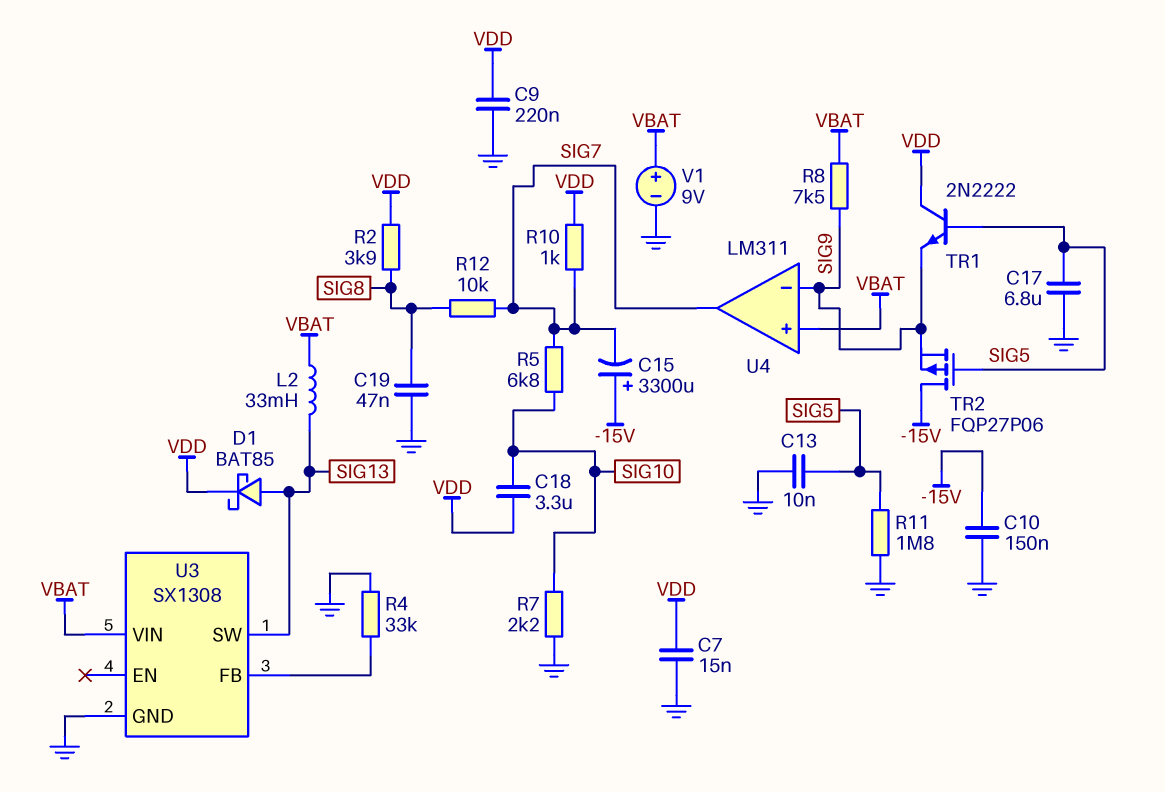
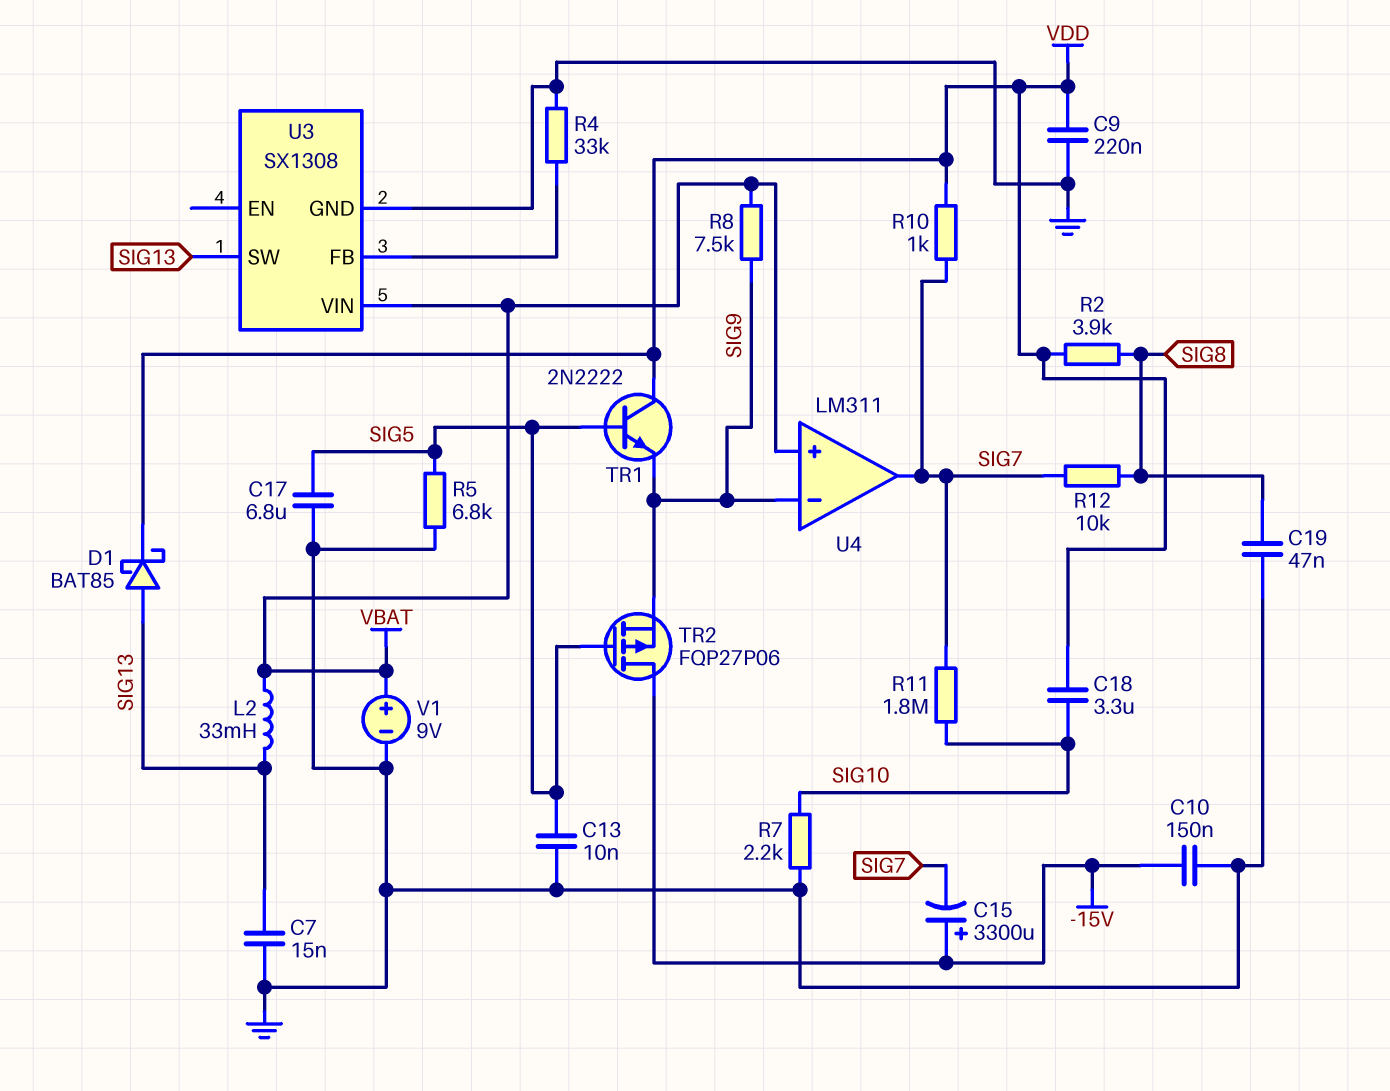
C7: 15nF (GND, VDD) -> 15nF (GND, SIG13)
R5: 6.8k (SIG7, SIG10) -> 6.8k (GND, SIG5)
R11: 1.8M (GND, SIG5) -> 1.8M (SIG7, SIG10)

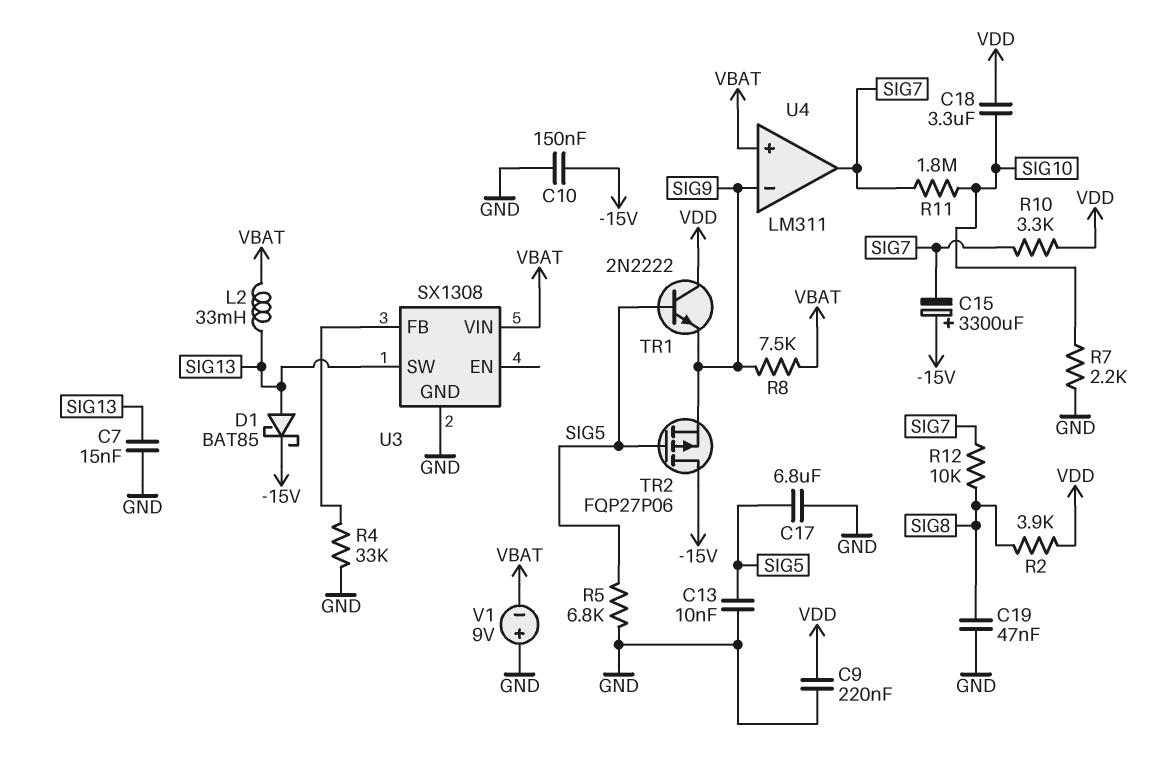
D1: schottky BAT85 (A SIG13, K VDD) -> schottky BAT85 (A SIG13, K -15V)
R10: 1k (SIG7, VDD) -> 3.3k (SIG7, VDD)
V1: 9V (plus VBAT, minus GND) -> 9V (plus GND, minus VBAT)

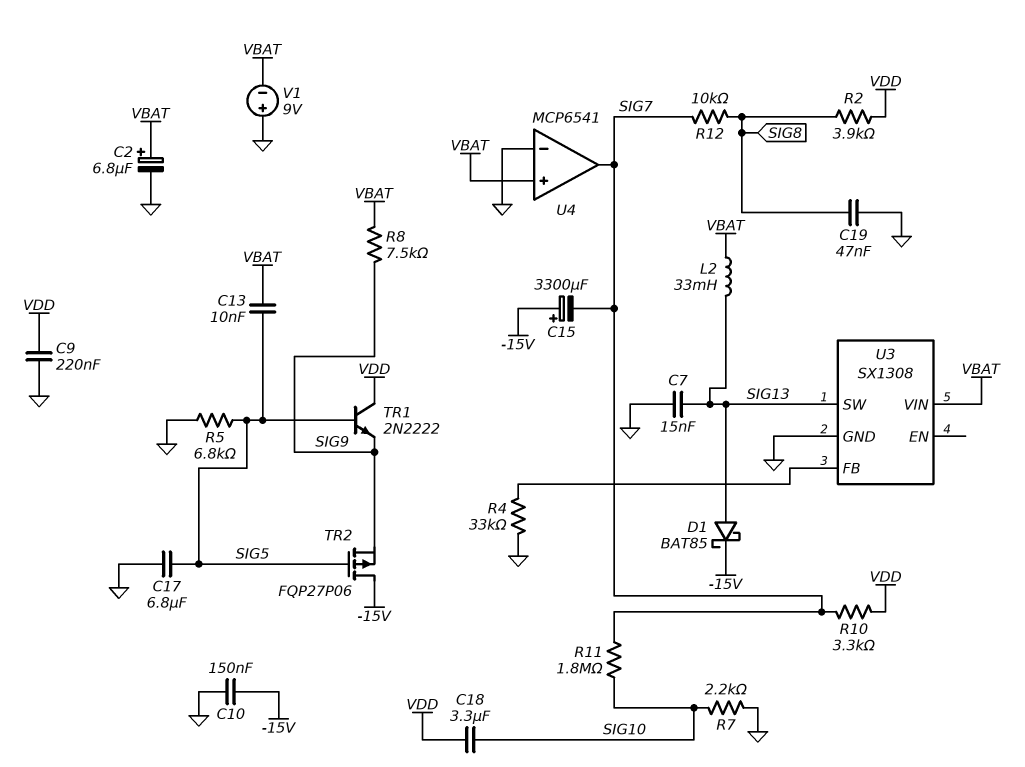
C2: none -> 6.8uF (plus VBAT, minus GND)
C13: 10nF (GND, SIG5) -> 10nF (SIG5, VBAT)
U4: LM311 -> MCP6541
U4 pin in-: SIG9 -> GND

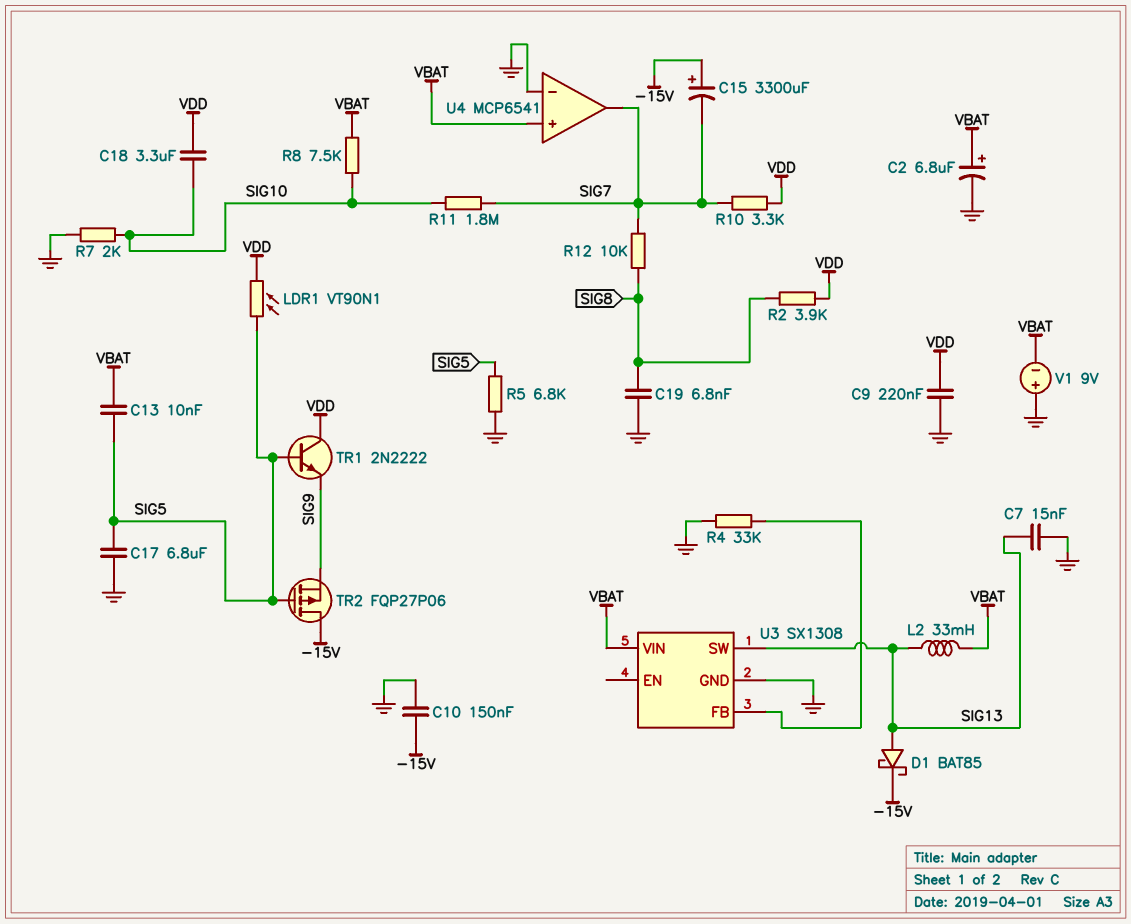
C19: 47nF (GND, SIG8) -> 6.8nF (GND, SIG8)
LDR1: none -> VT90N1 (SIG5, VDD)
R7: 2.2k (GND, SIG10) -> 2k (GND, SIG10)
R8: 7.5k (SIG9, VBAT) -> 7.5k (SIG10, VBAT)

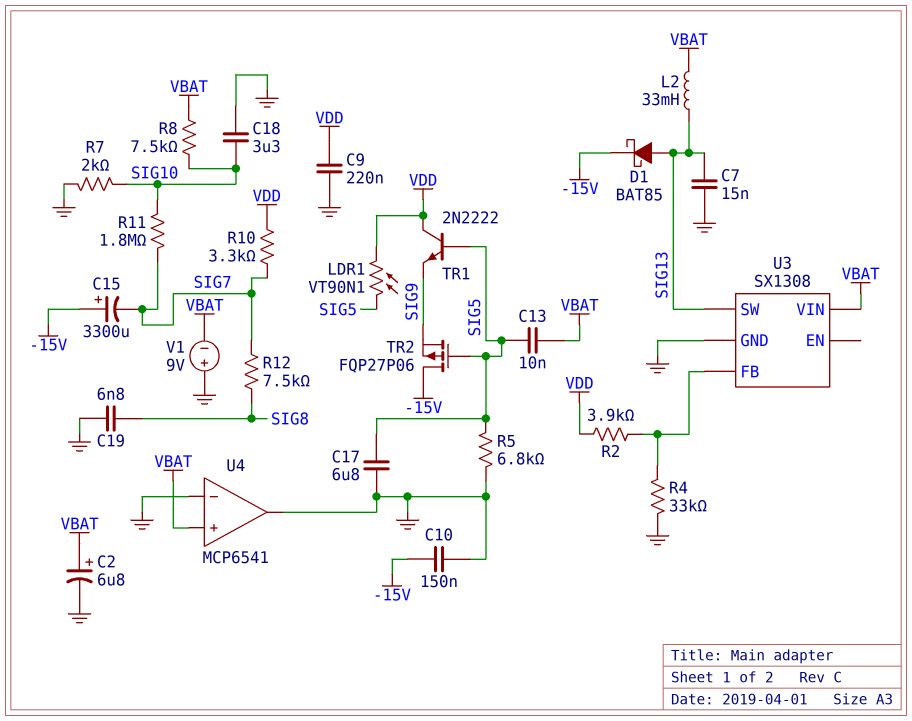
C18: 3.3uF (SIG10, VDD) -> 3.3uF (GND, SIG10)
R2: 3.9k (SIG8, VDD) -> 3.9k (U3/FB, VDD)
R12: 10k (SIG7, SIG8) -> 7.5k (SIG7, SIG8)
U4 pin out: SIG7 -> GND

